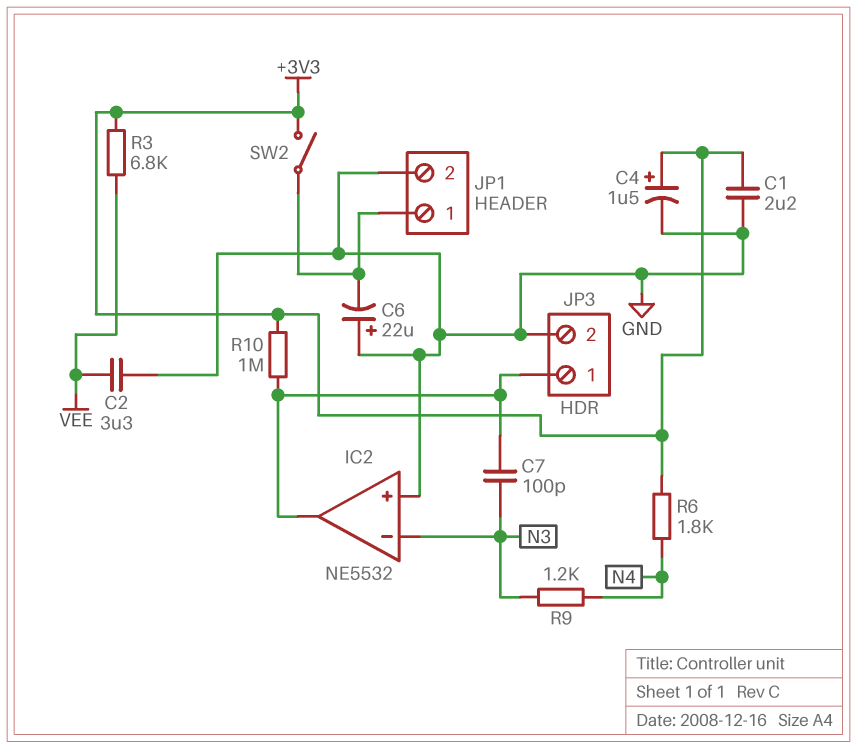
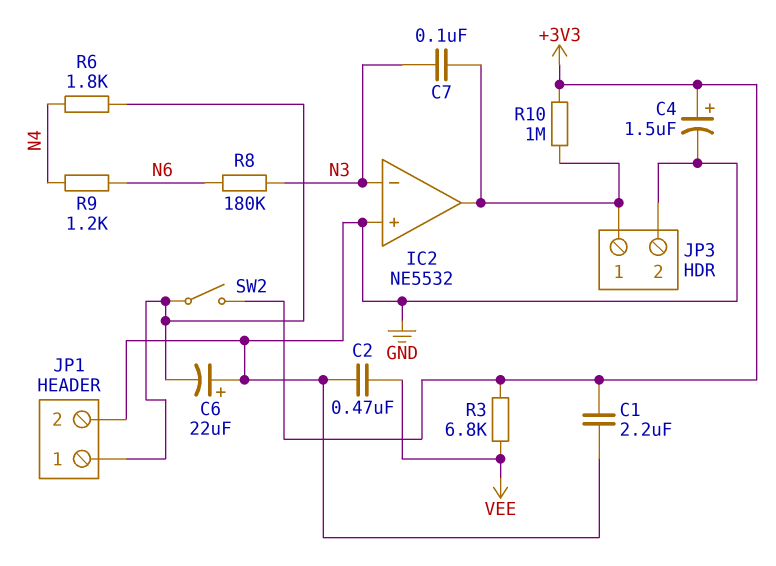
C2: 3.3uF (GND, VEE) -> 470nF (GND, VEE)
C7: 100pF (IC2/out, N3) -> 100nF (IC2/out, N3)
R6: 1.8k (+3V3, N4) -> 1.8k (JP1/1, N4)
R8: none -> 180k (N3, N6)
R9: 1.2k (N3, N4) -> 1.2k (N4, N6)

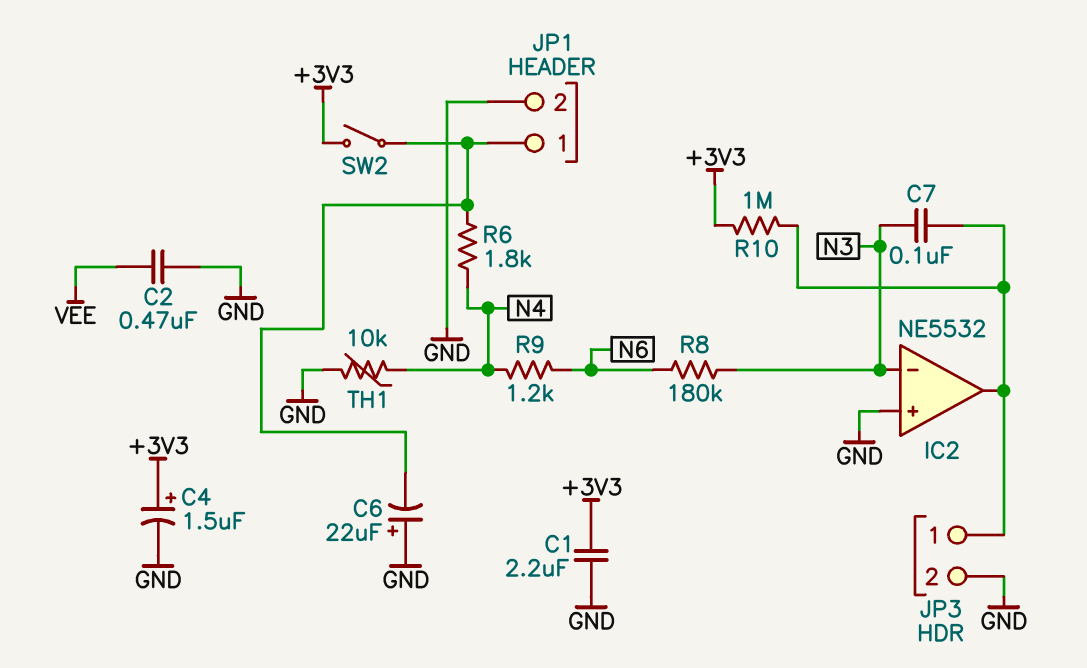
R3: 6.8k (+3V3, VEE) -> none
TH1: none -> 10k (GND, N4)

